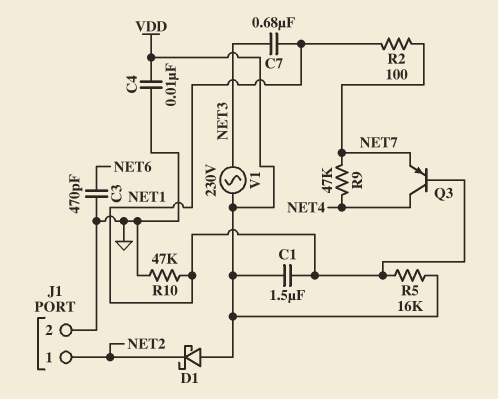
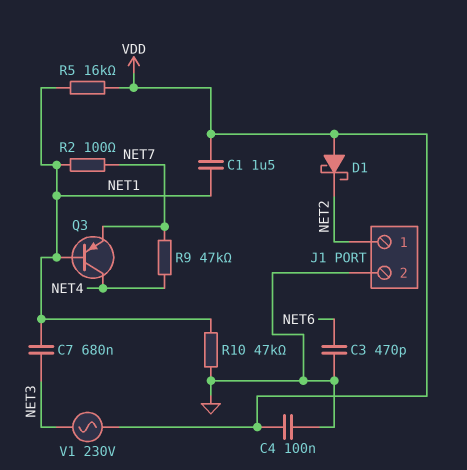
C4: 10nF (GND, VDD) -> 100nF (GND, VDD)

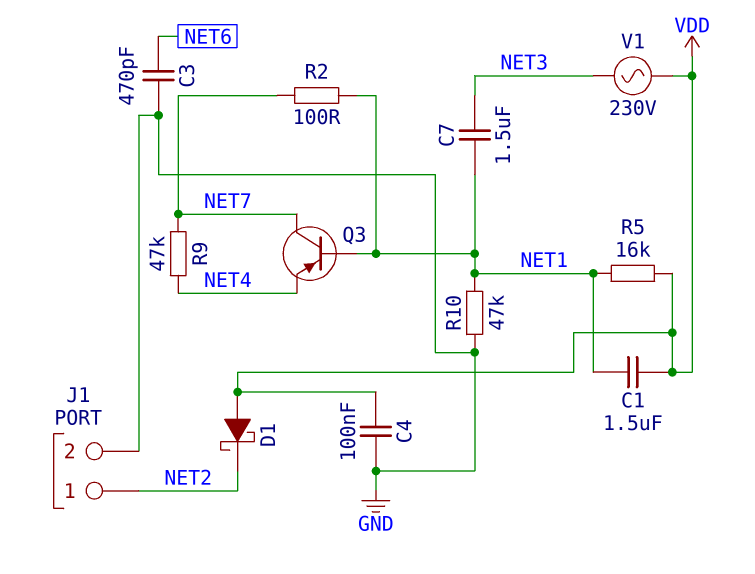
C7: 680nF (NET1, NET3) -> 1.5uF (NET1, NET3)
Q3: PNP (B NET1, C NET4, E NET7) -> PNP (B NET1, C NET7, E NET4)

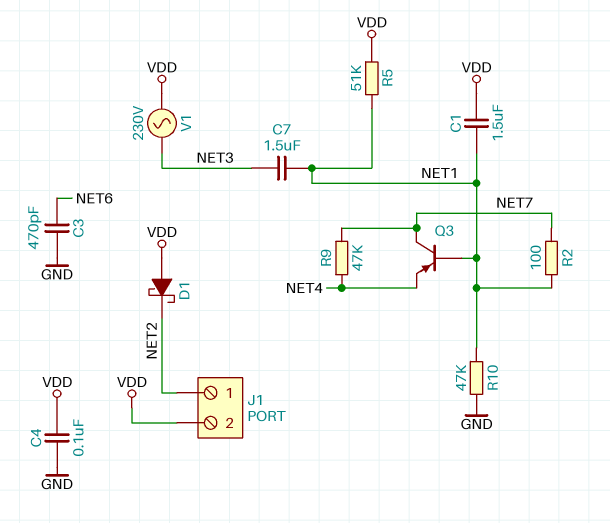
J1 pin 2: GND -> VDD
R5: 16k (NET1, VDD) -> 51k (NET1, VDD)

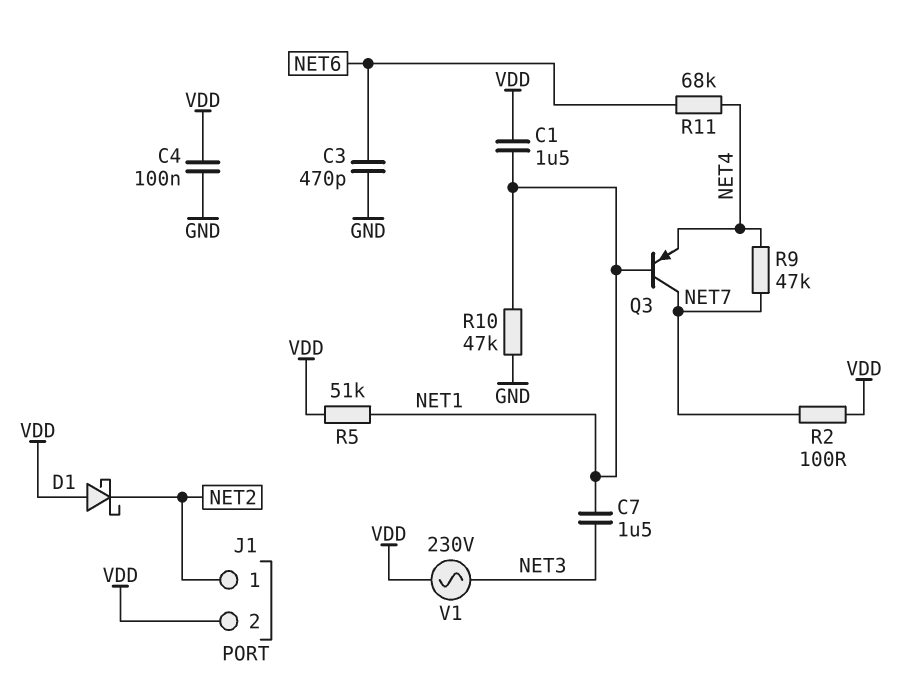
R2: 100 (NET1, NET7) -> 100 (NET7, VDD)
R11: none -> 68k (NET4, NET6)

